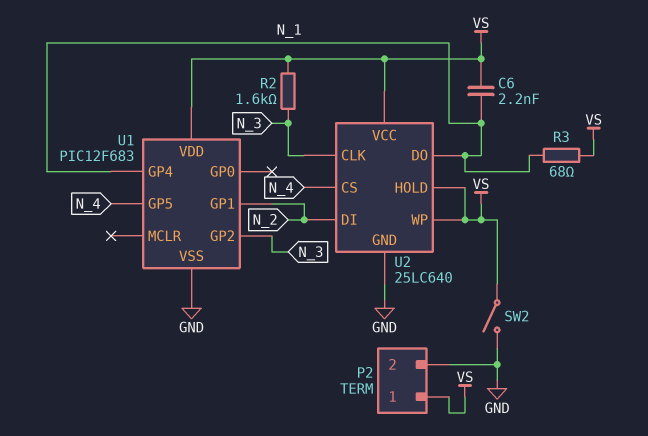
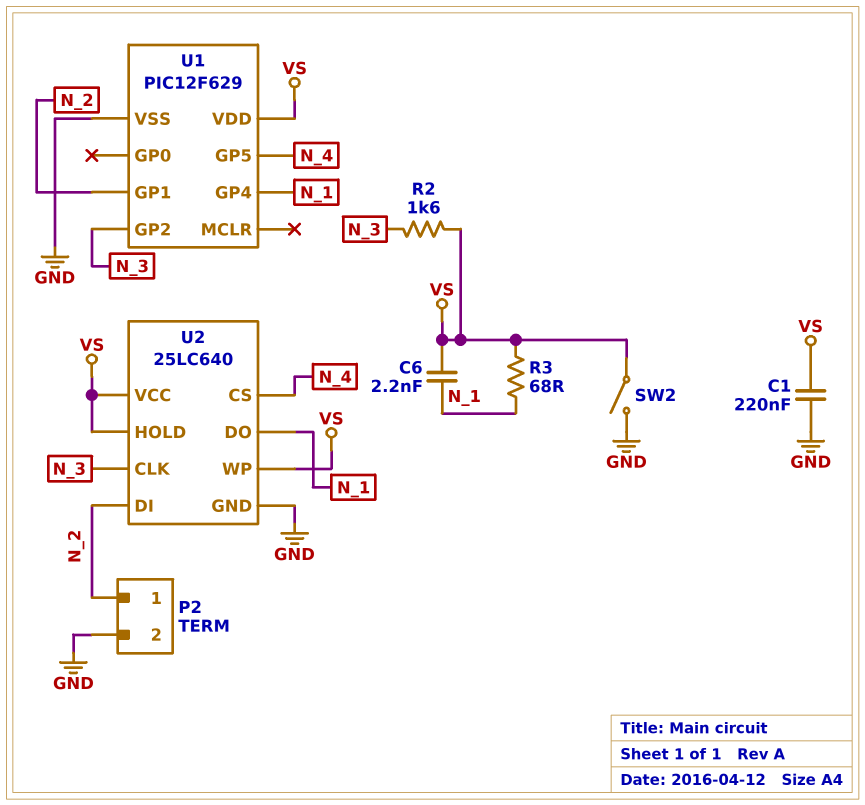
C1: none -> 220nF (GND, VS)
P2 pin 1: VS -> N_2
U1: PIC12F683 -> PIC12F629

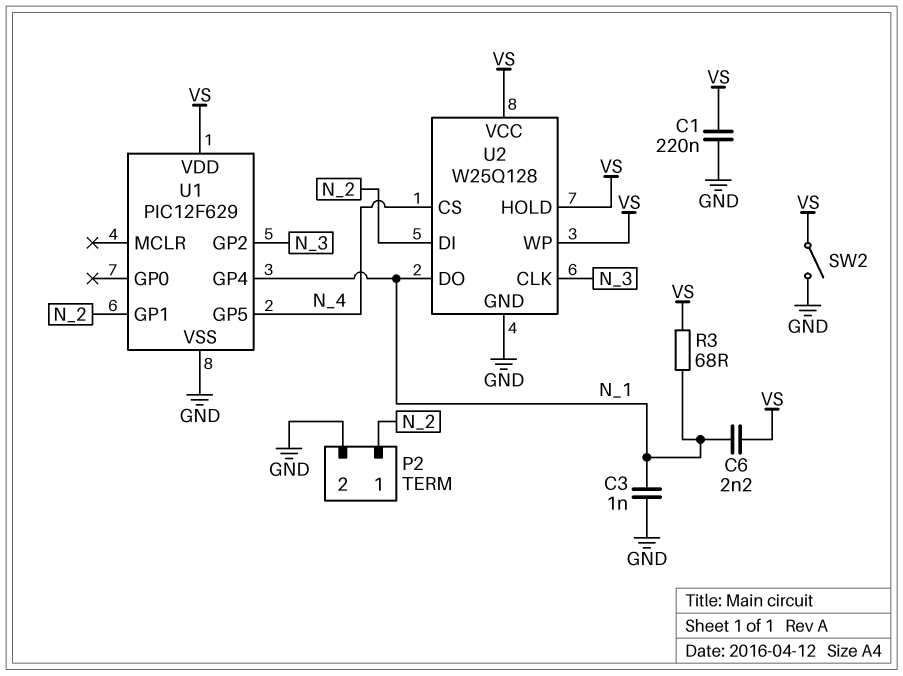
C3: none -> 1nF (GND, N_1)
R2: 1.6k (N_3, VS) -> none
U2: 25LC640 -> W25Q128

